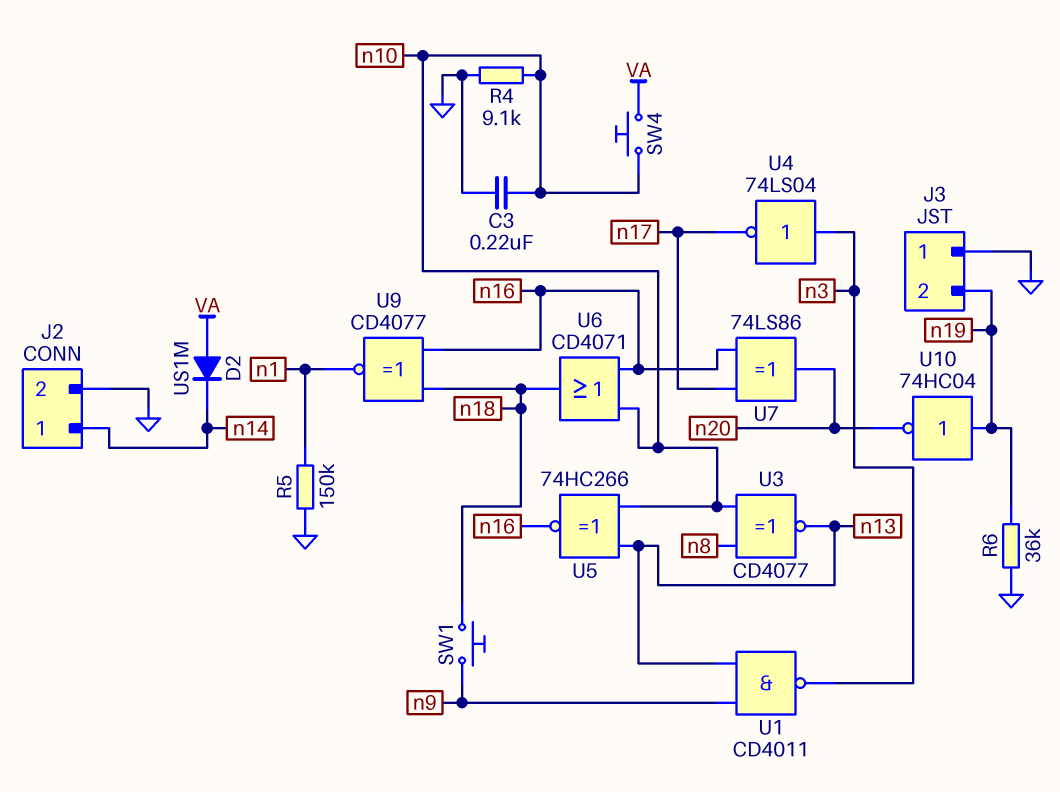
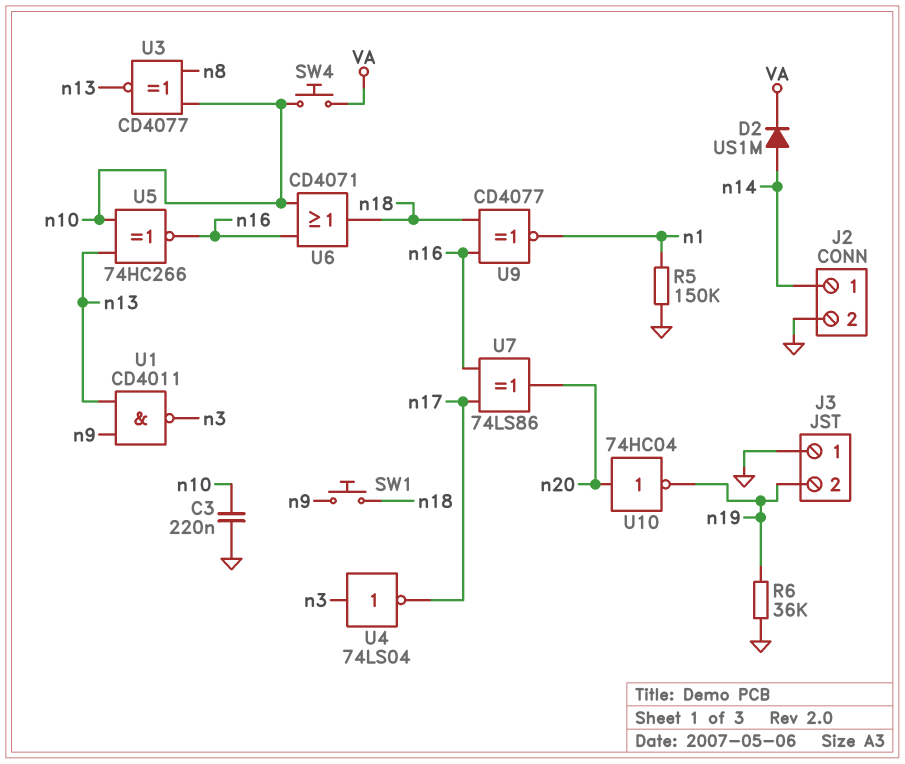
D2: diode US1M (A VA, K n14) -> diode US1M (A n14, K VA)
R4: 9.1k (GND, n10) -> none
U10: NOT 74HC04 (in n19, out n20) -> NOT 74HC04 (in n20, out n19)

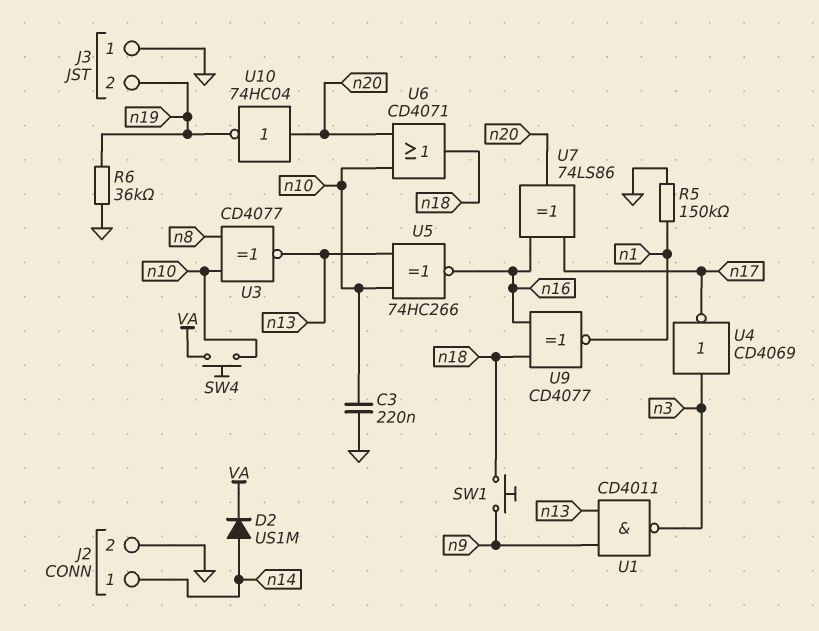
U4: NOT 74LS04 (in n3, out n17) -> NOT CD4069 (in n3, out n17)
U6: OR CD4071 (in n10, in n16, out n18) -> OR CD4071 (in n10, in n20, out n18)

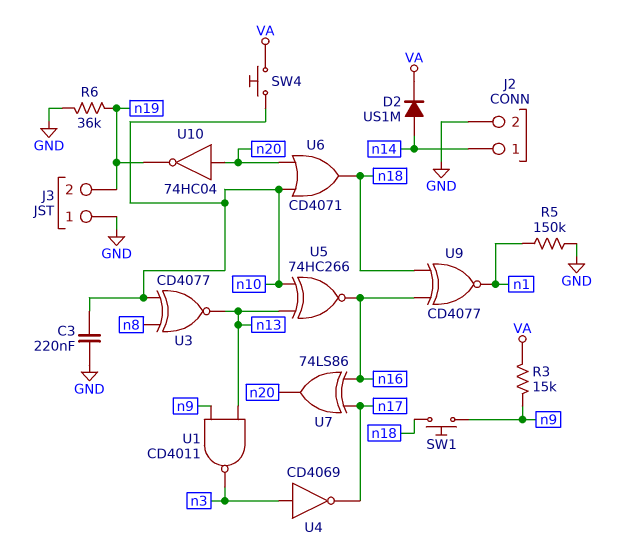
R3: none -> 15k (VA, n9)

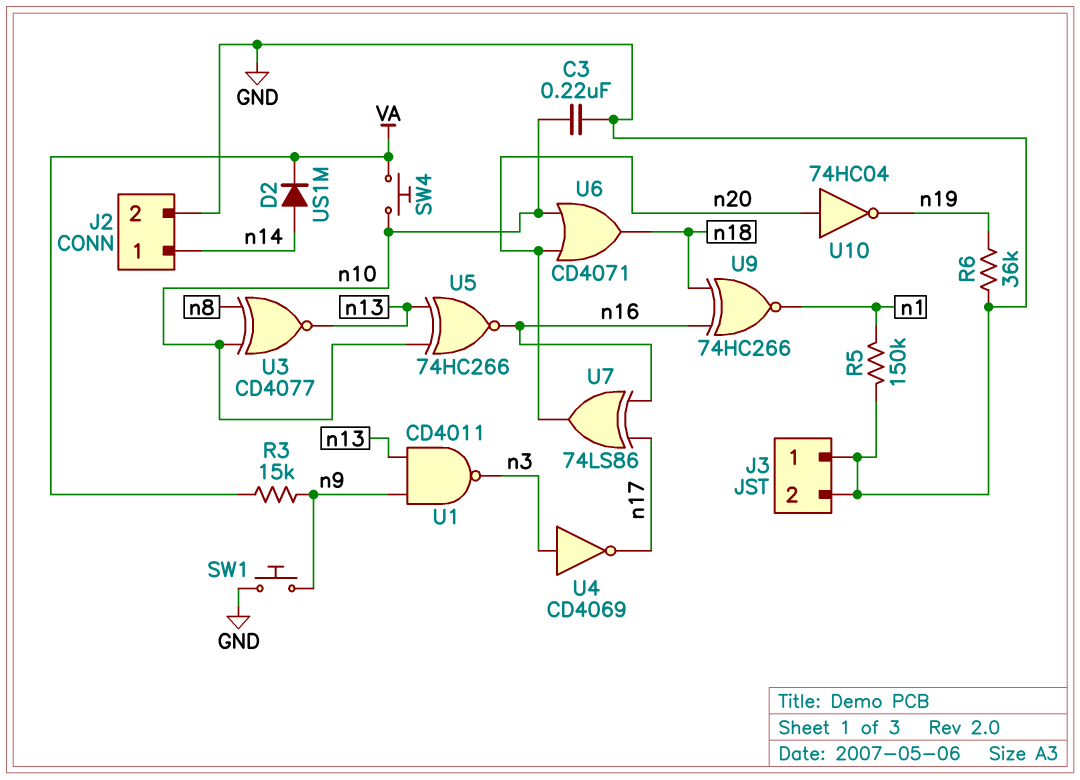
J3 pin 2: n19 -> GND
SW1: button (n9, n18) -> button (GND, n9)
U9: XNOR CD4077 (in n16, in n18, out n1) -> XNOR 74HC266 (in n16, in n18, out n1)

